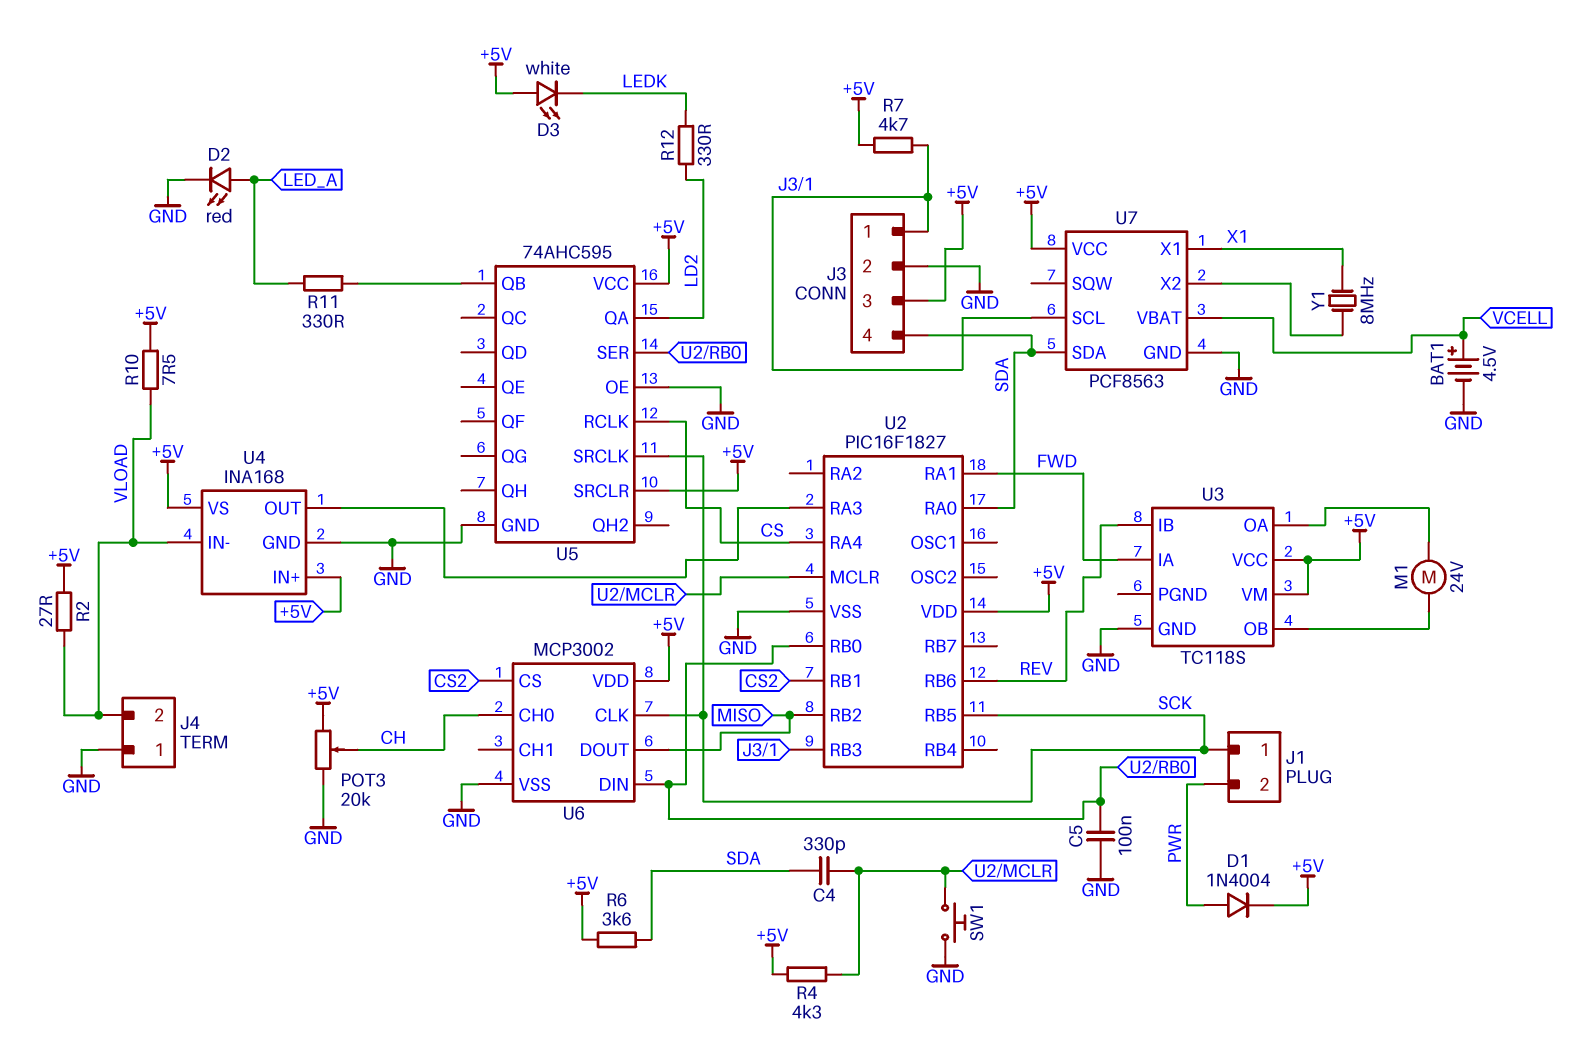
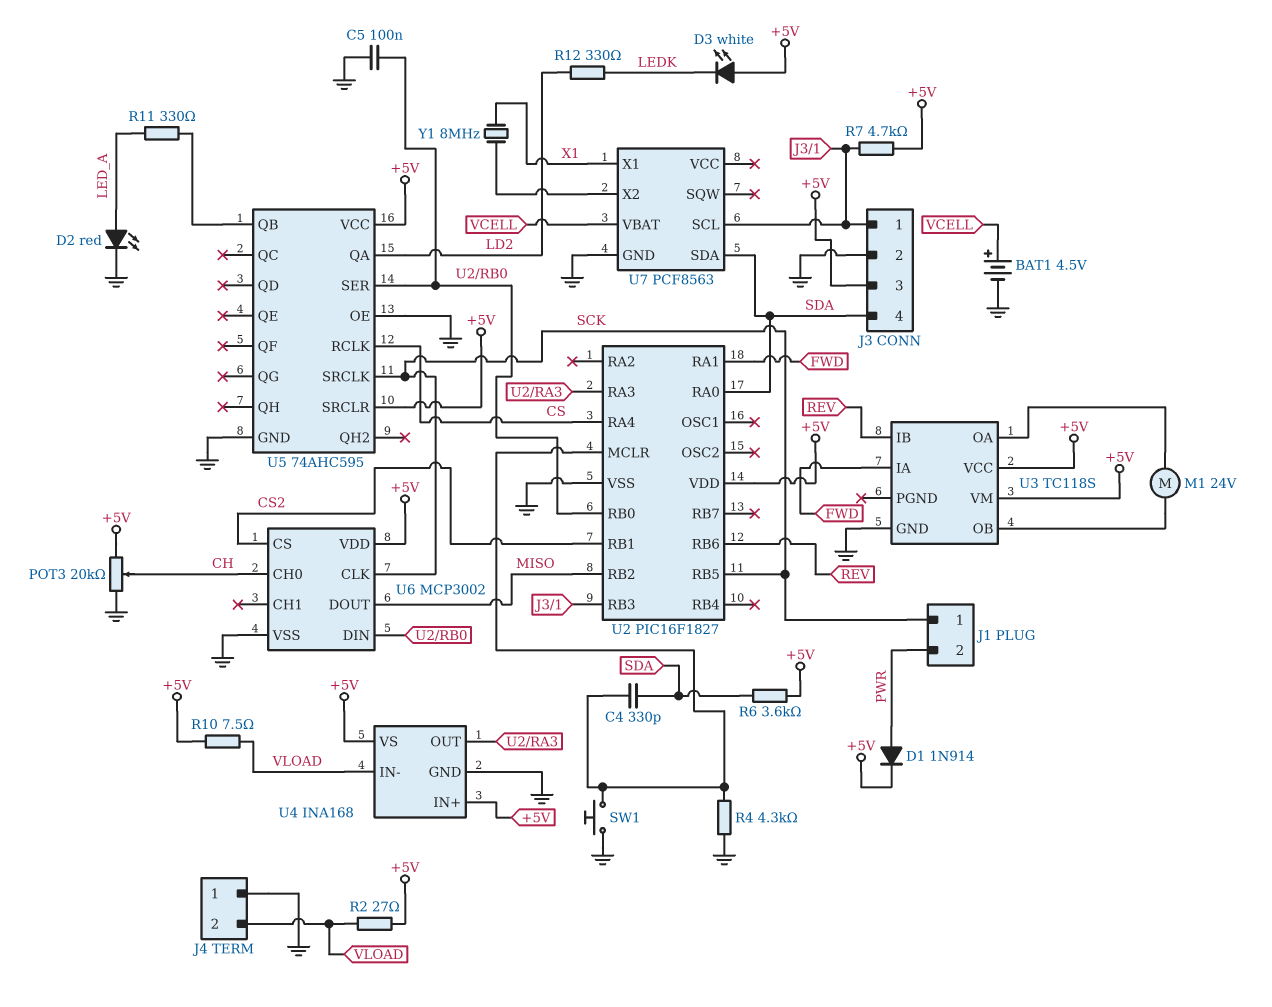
D1: diode 1N4004 (A PWR, K +5V) -> diode 1N914 (A PWR, K +5V)
R4: 4.3k (+5V, U2/MCLR) -> 4.3k (GND, U2/MCLR)
U7 pin VCC: +5V -> none

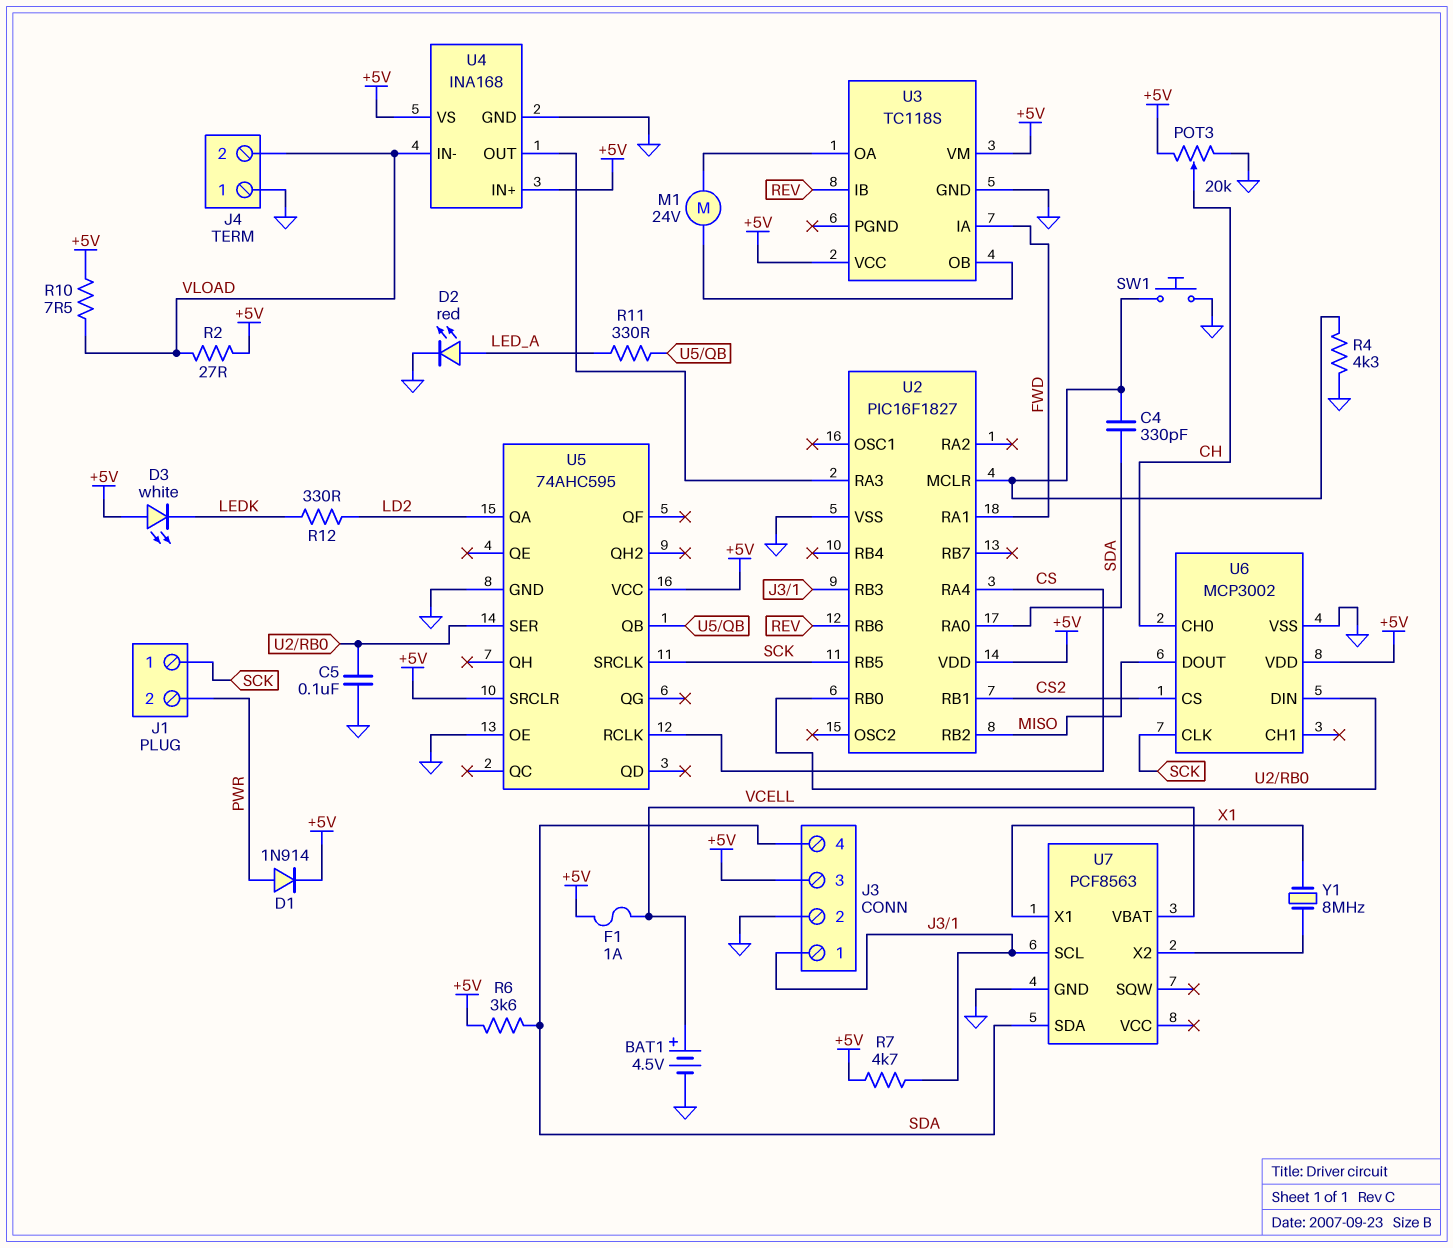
F1: none -> 1A (+5V, VCELL)

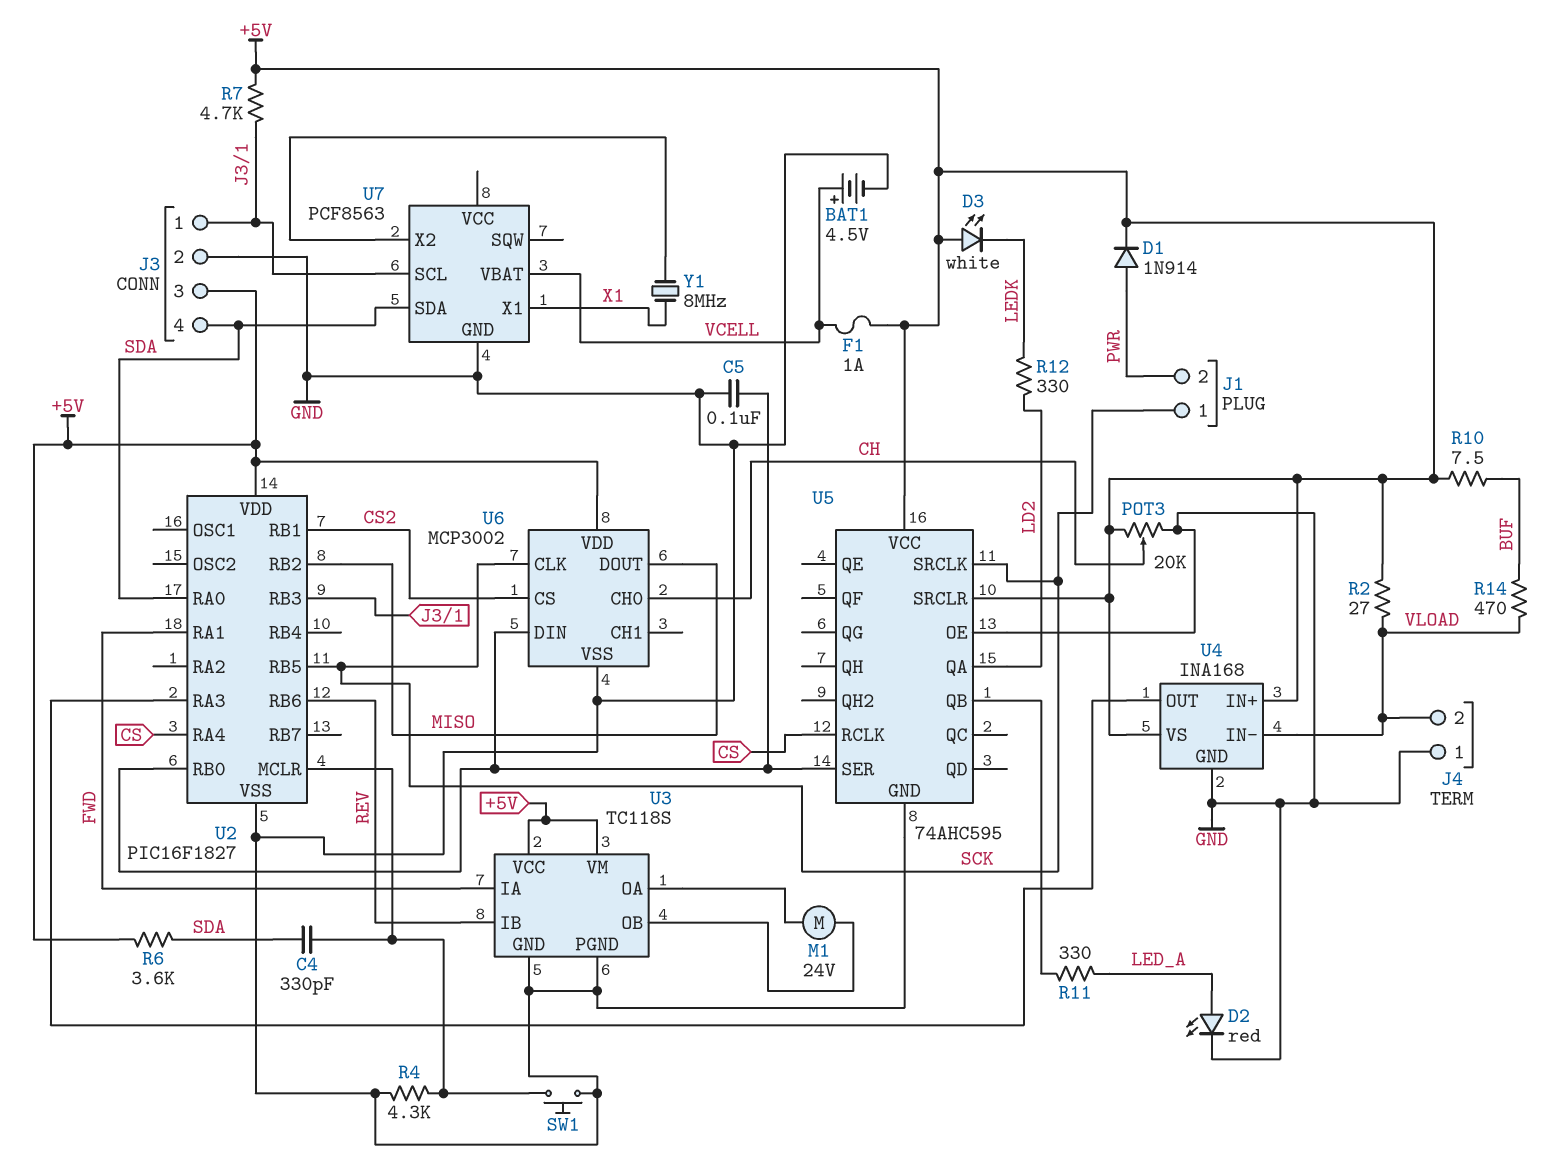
R10: 7.5 (+5V, VLOAD) -> 7.5 (+5V, BUF)
R14: none -> 470 (BUF, VLOAD)
U3 pin PGND: none -> GND

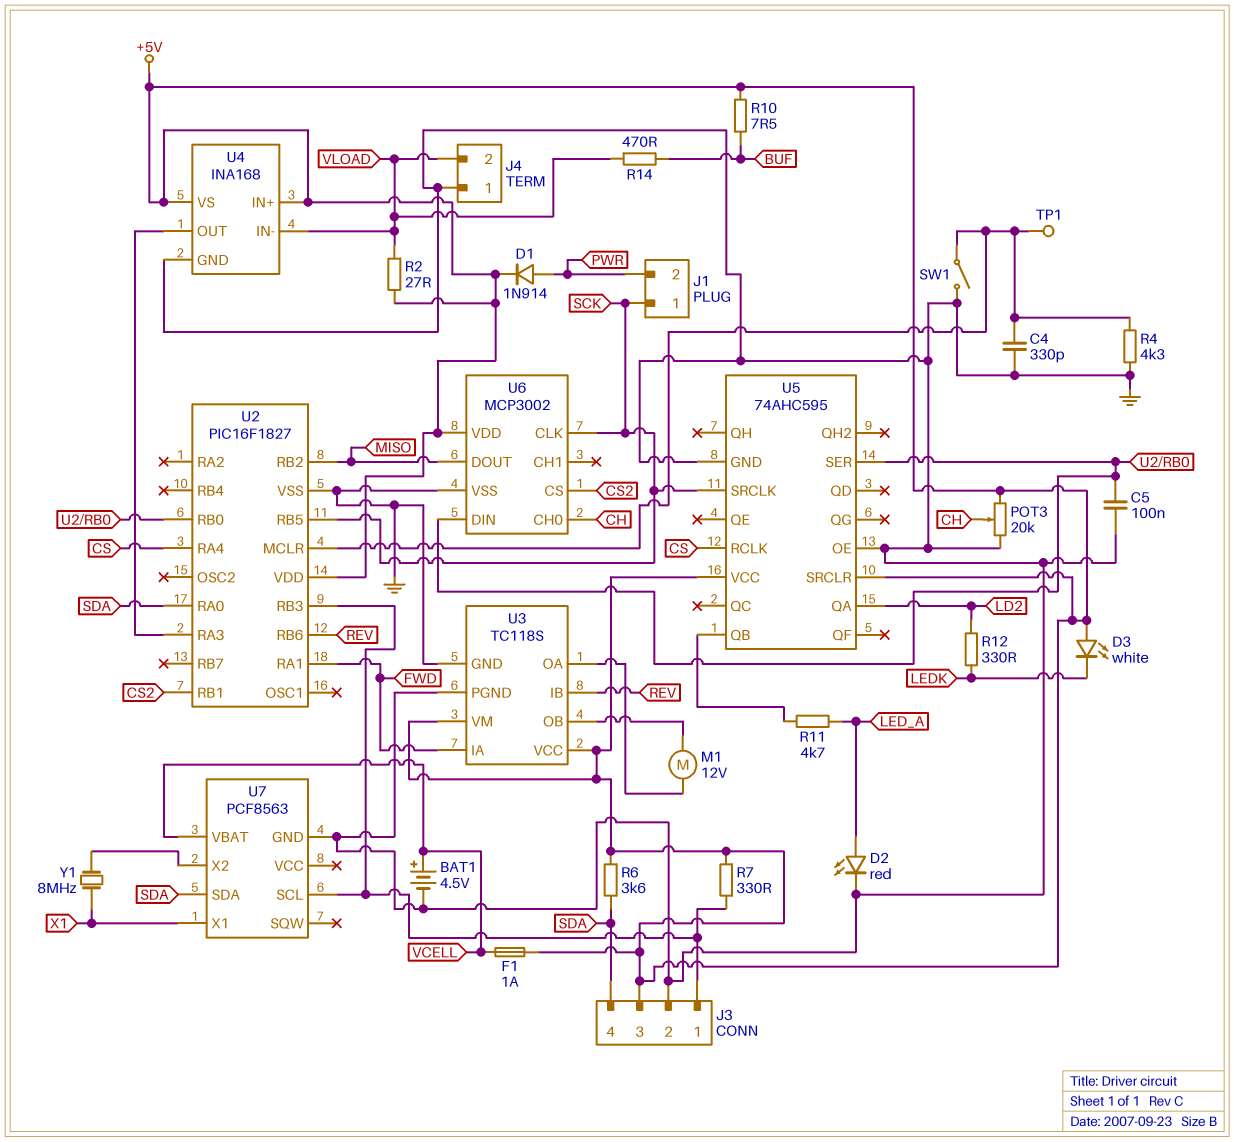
C4: 330pF (SDA, U2/MCLR) -> 330pF (GND, U2/MCLR)
M1: motor 24V (U3/OA, U3/OB) -> motor 12V (U3/OA, U3/OB)
R7: 4.7k (+5V, J3/1) -> 330 (+5V, J3/1)
R11: 330 (LED_A, U5/QB) -> 4.7k (LED_A, U5/QB)
SW1: button (GND, U2/MCLR) -> switch (GND, U2/MCLR)
TP1: none -> test point (U2/MCLR)

